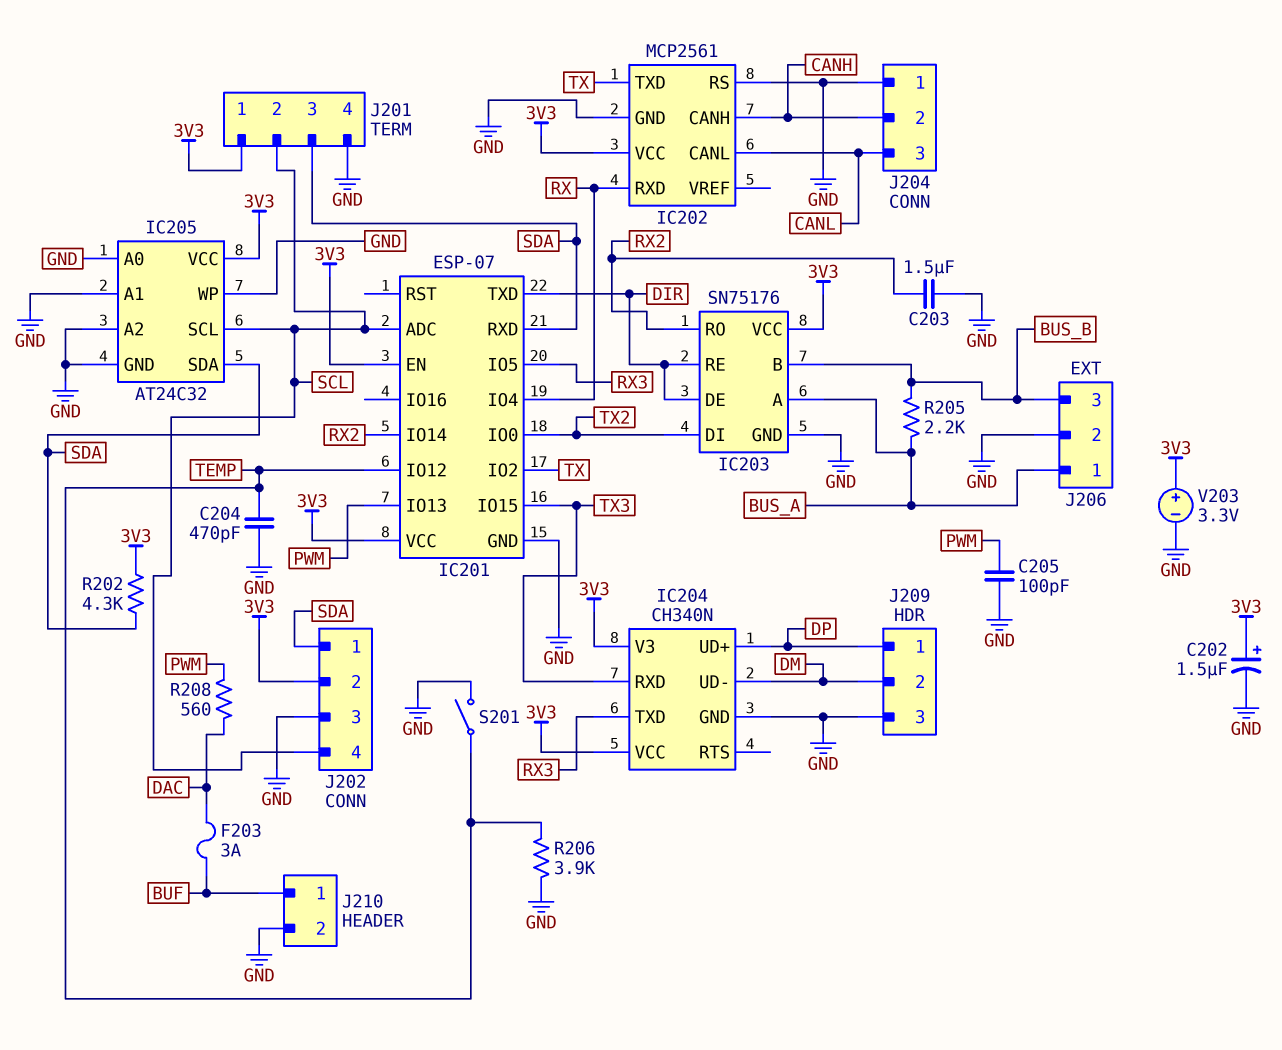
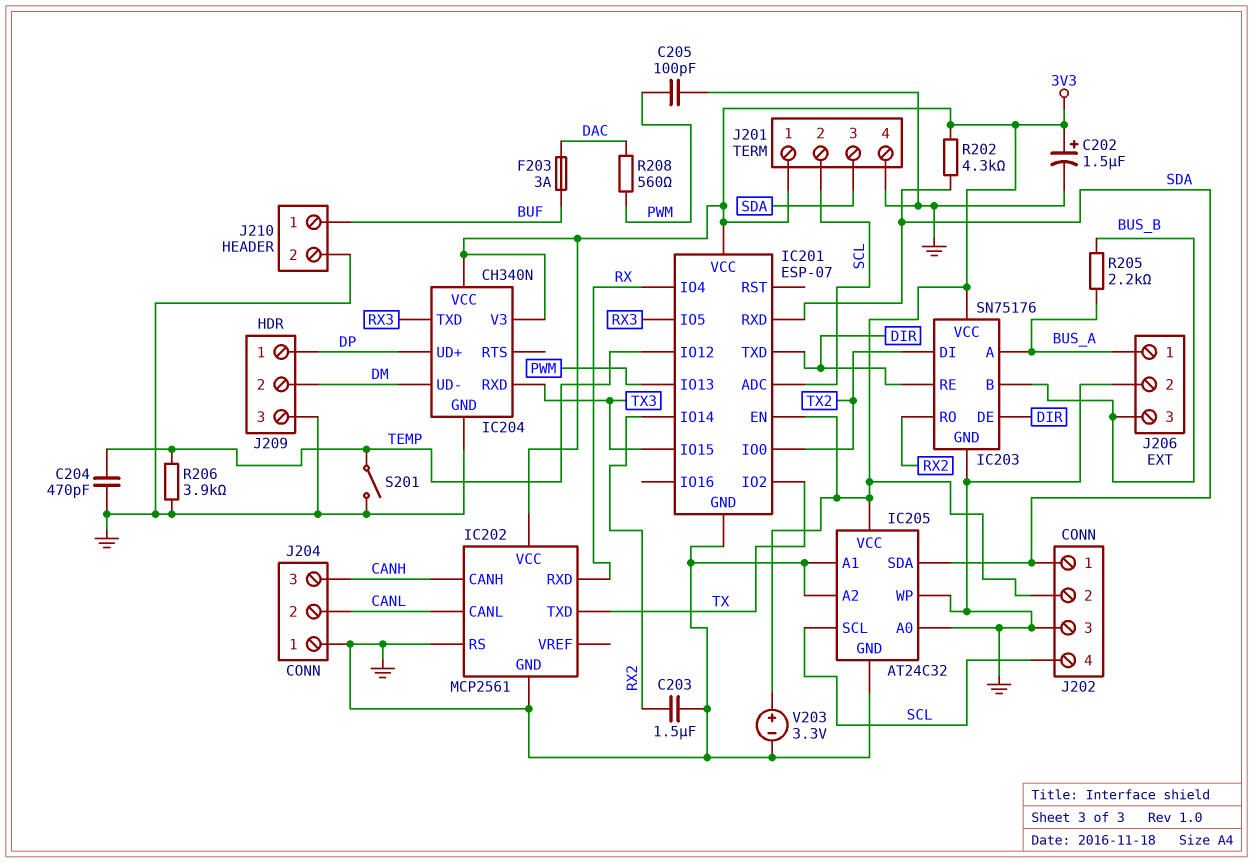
J204 pin 2: CANH -> CANL
J204 pin 3: CANL -> CANH

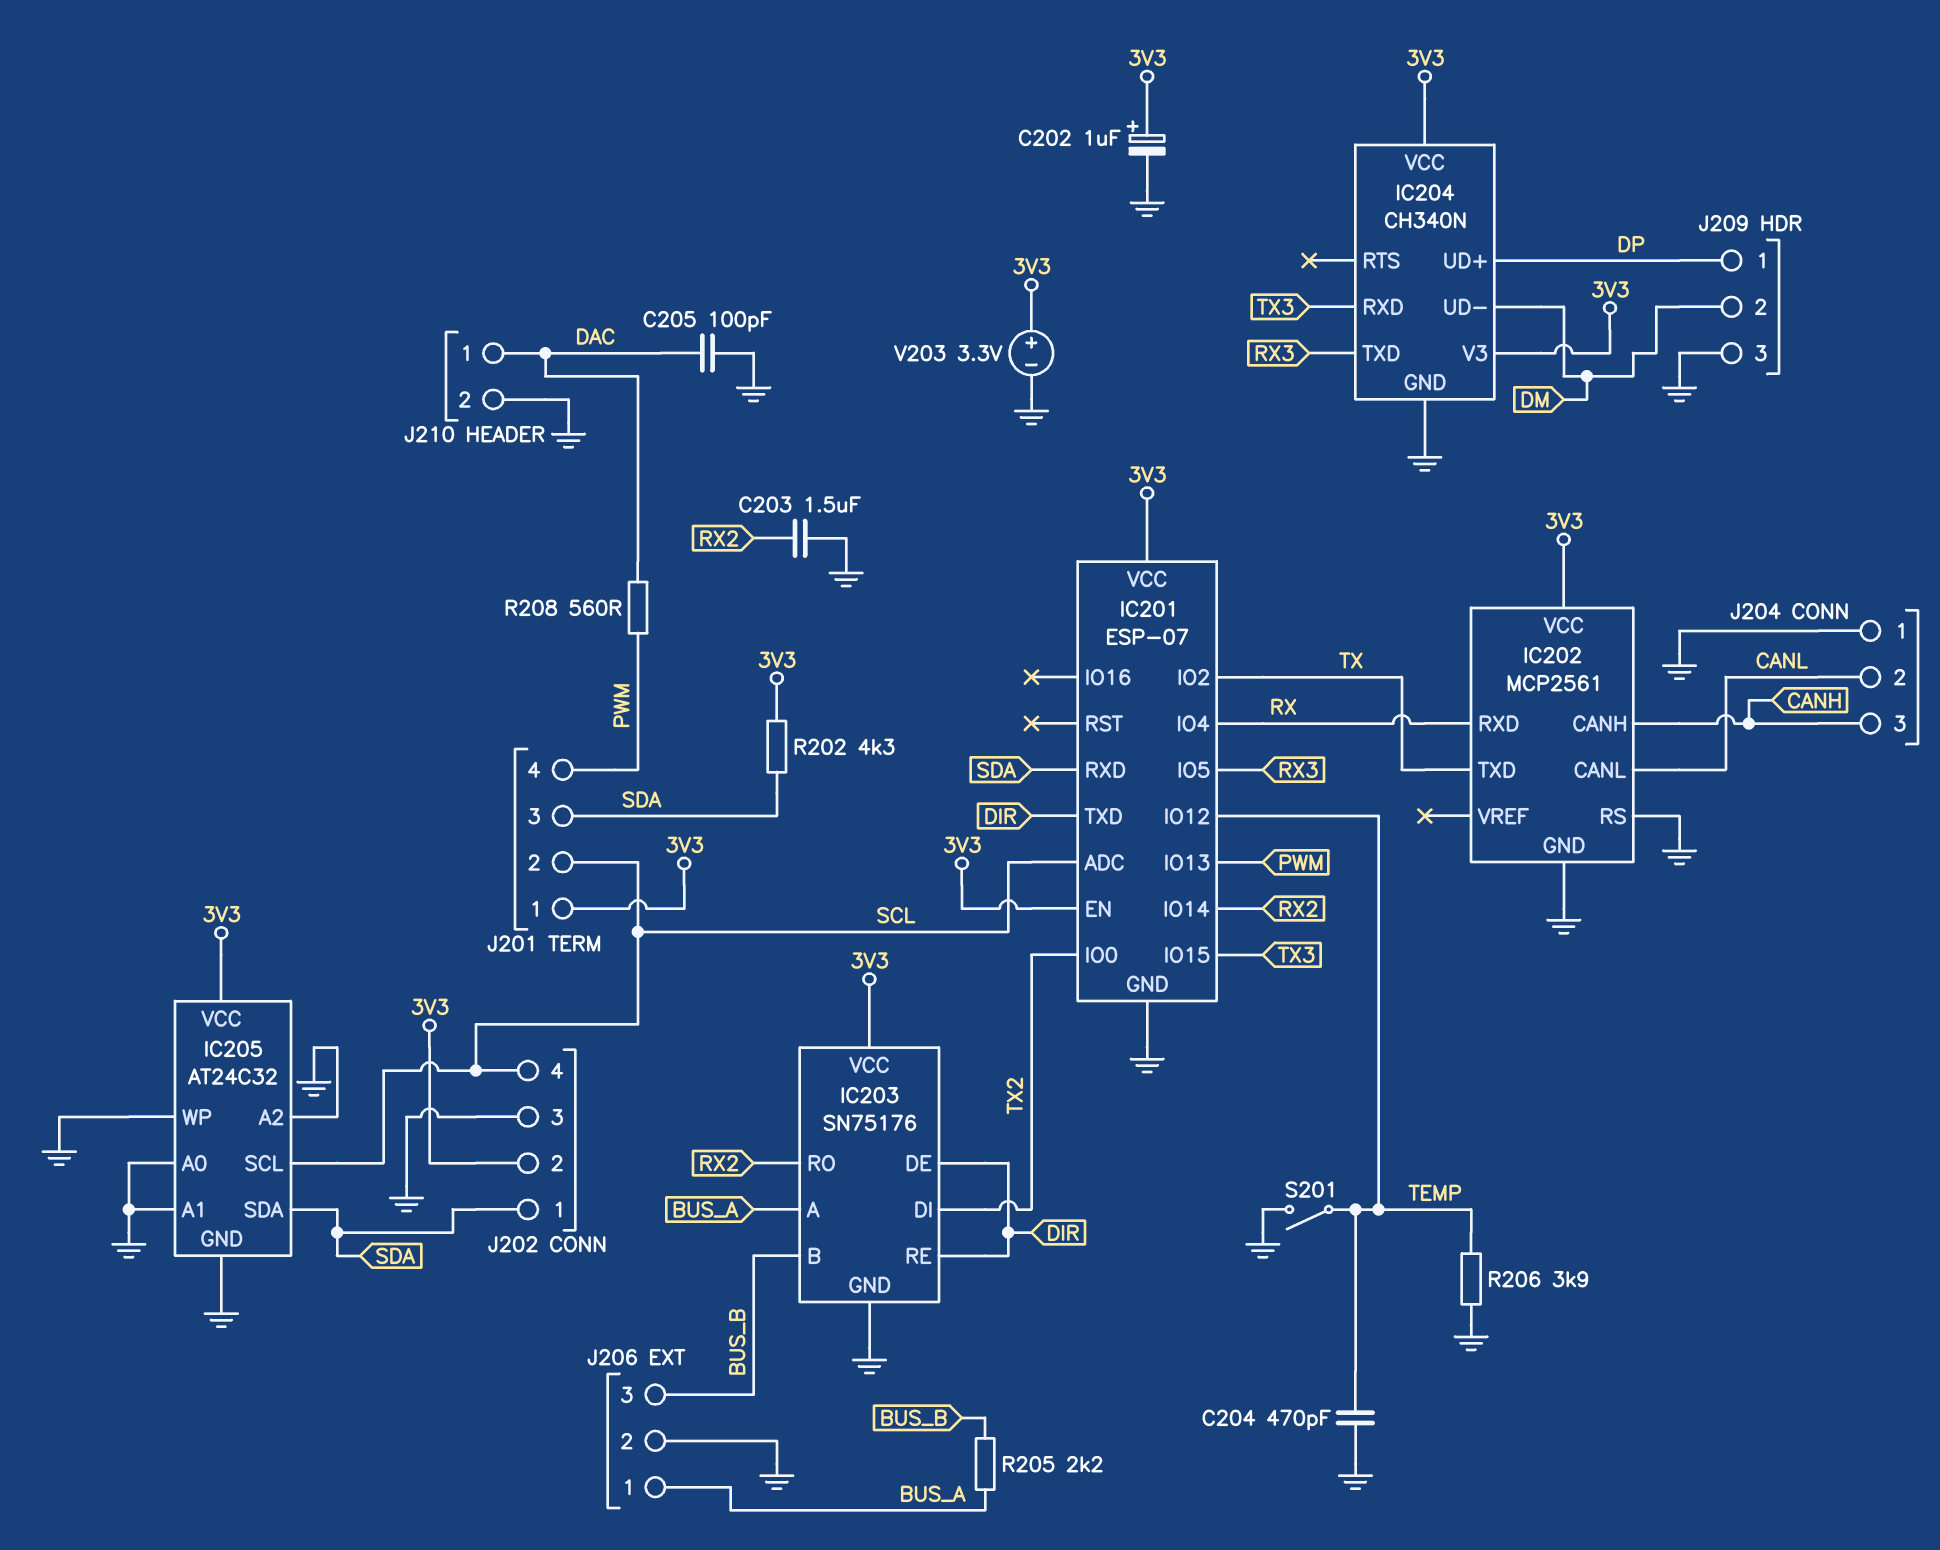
C202: 1.5uF (plus 3V3, minus GND) -> 1uF (plus 3V3, minus GND)
C205: 100pF (GND, PWM) -> 100pF (DAC, GND)
F203: 3A (BUF, DAC) -> none
J201 pin 4: GND -> PWM
J210 pin 1: BUF -> DAC

